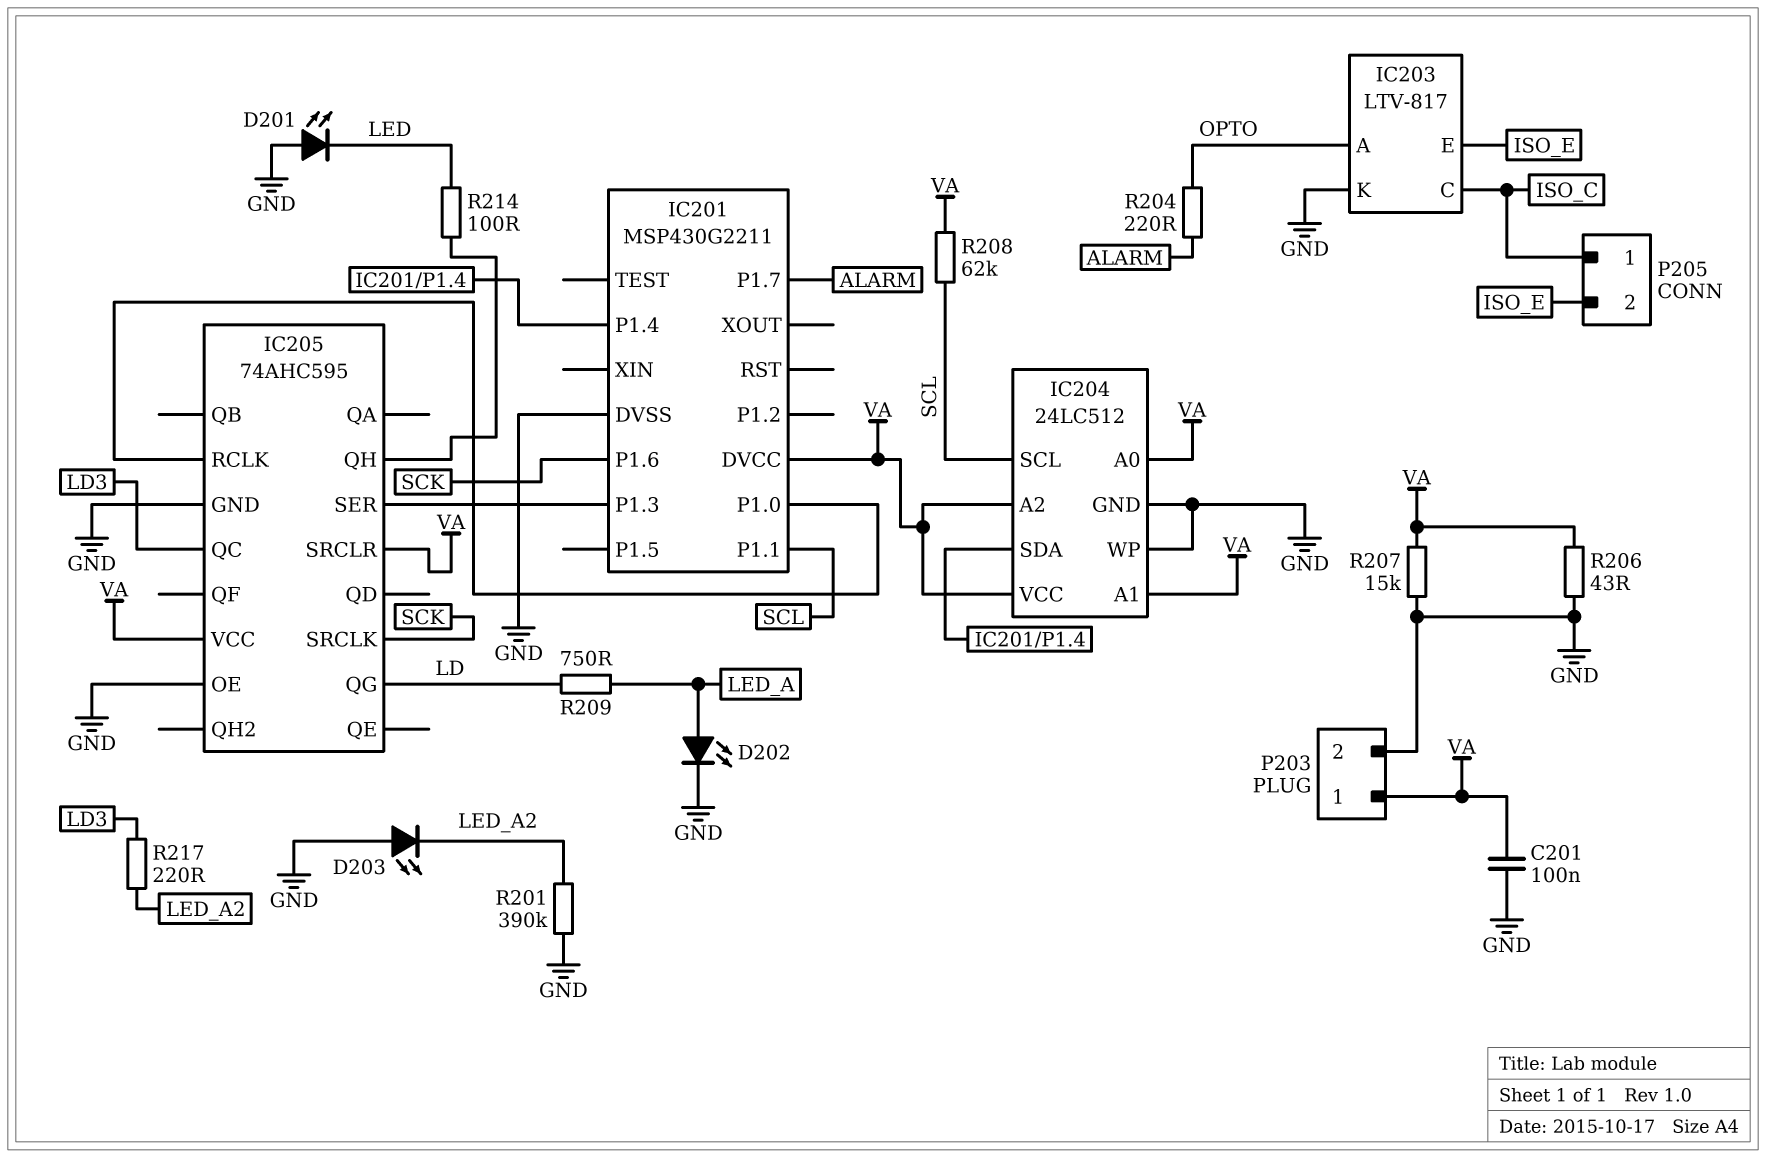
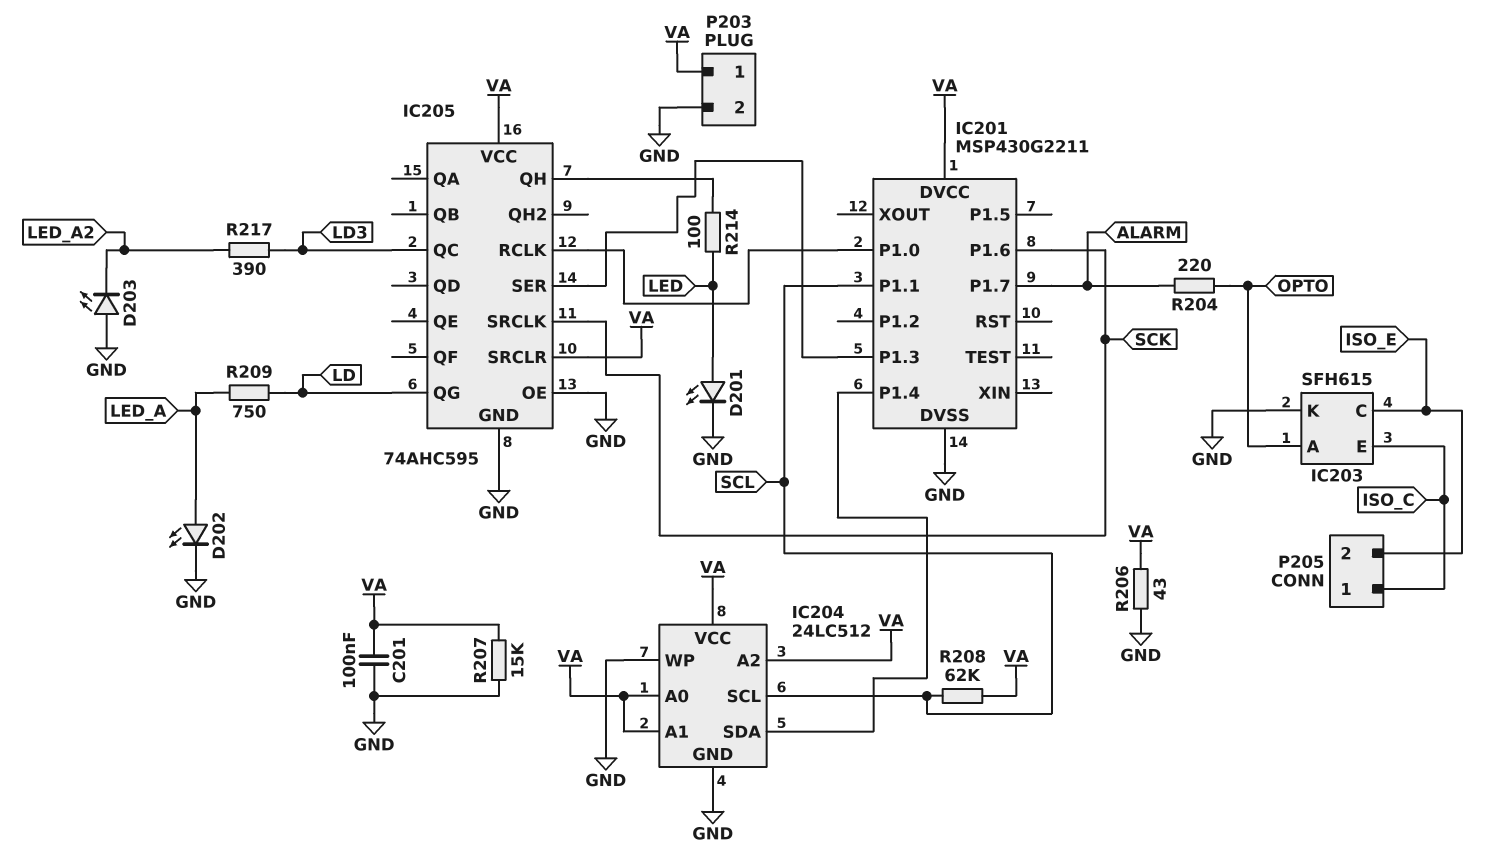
D201: LED (A GND, K LED) -> LED (A LED, K GND)
IC203: LTV-817 -> SFH615
IC203 pin C: ISO_C -> ISO_E
IC203 pin E: ISO_E -> ISO_C
R201: 390k (GND, LED_A2) -> none
R217: 220 (LD3, LED_A2) -> 390 (LD3, LED_A2)

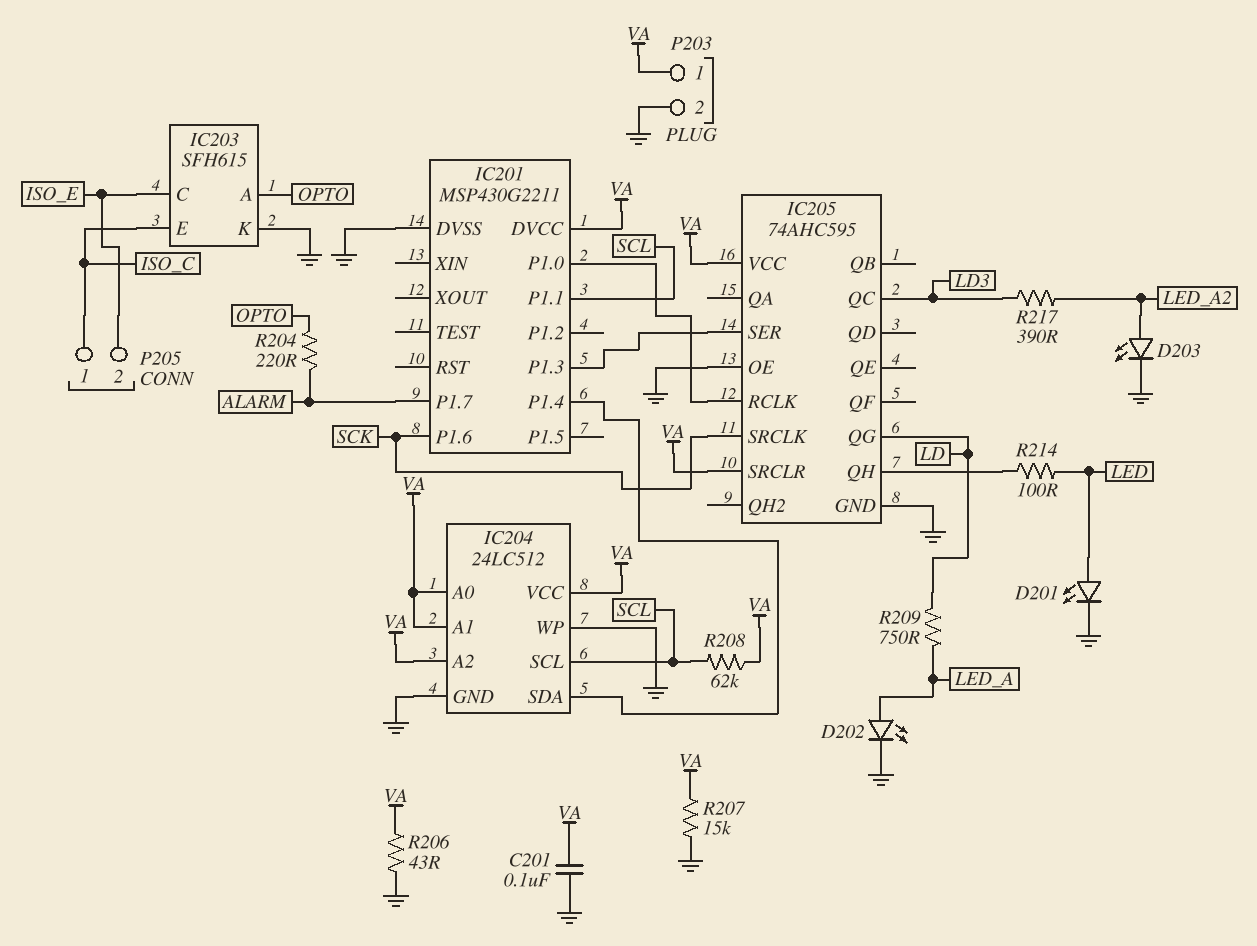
D203: LED (A GND, K LED_A2) -> LED (A LED_A2, K GND)

